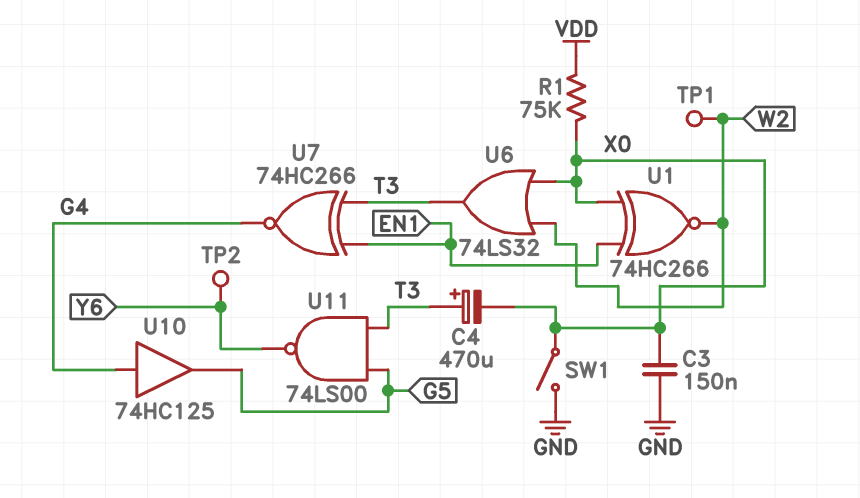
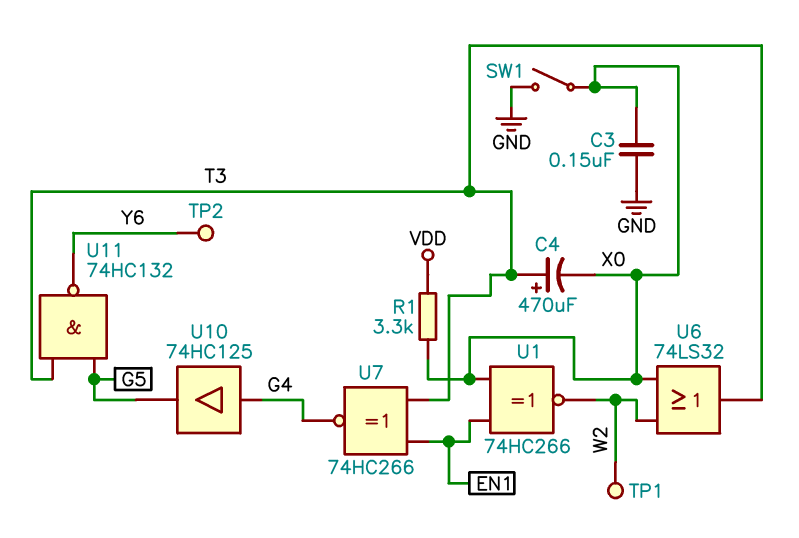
R1: 75k (VDD, X0) -> 3.3k (VDD, X0)
U11: NAND 74LS00 (in G5, in T3, out Y6) -> NAND 74HC132 (in G5, in T3, out Y6)

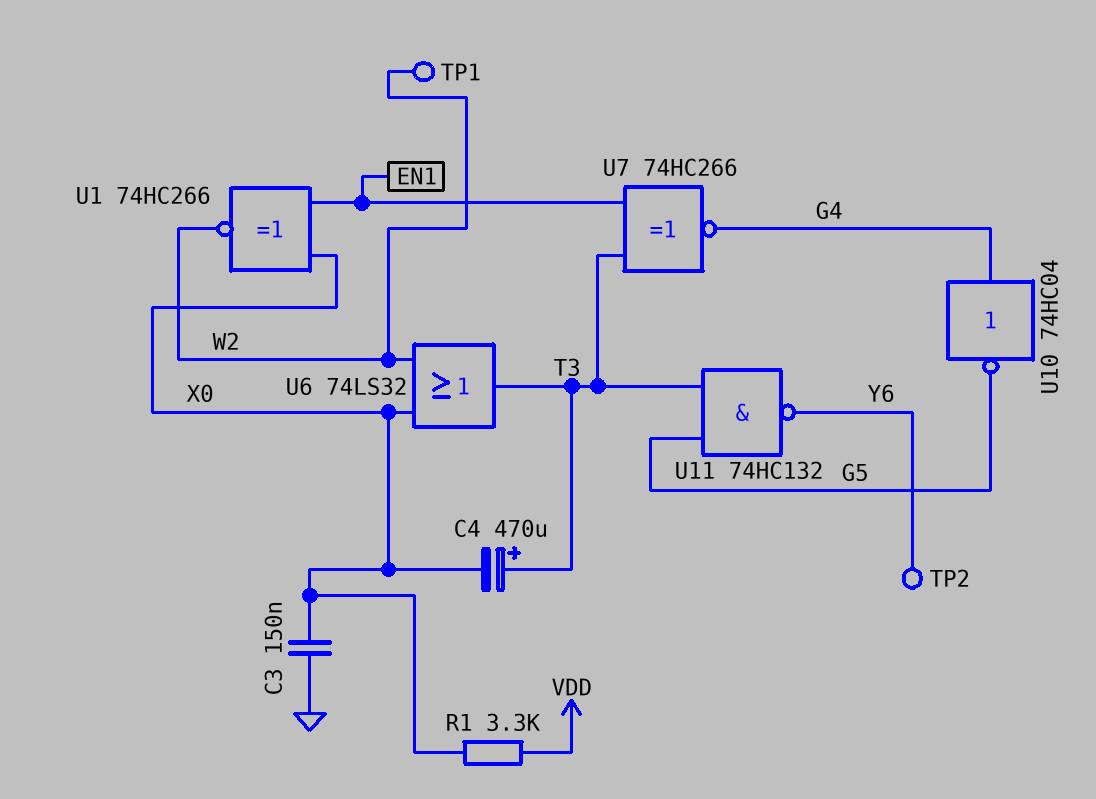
SW1: switch (GND, X0) -> none
U10: buffer 74HC125 (in G4, out G5) -> NOT 74HC04 (in G4, out G5)

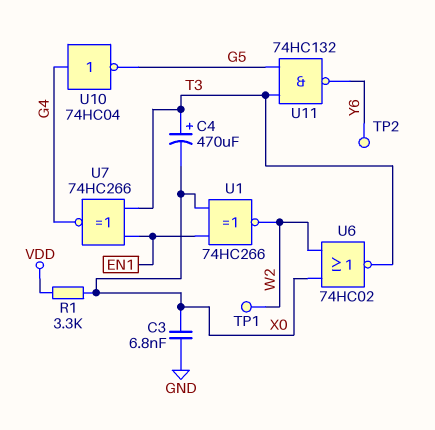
C3: 150nF (GND, X0) -> 6.8nF (GND, X0)
U6: OR 74LS32 (in W2, in X0, out T3) -> NOR 74HC02 (in W2, in X0, out T3)

